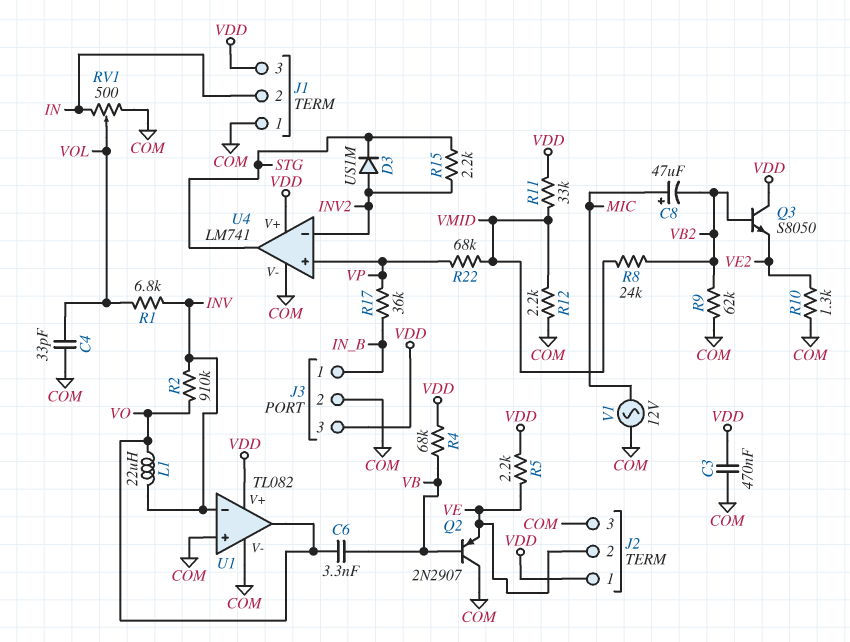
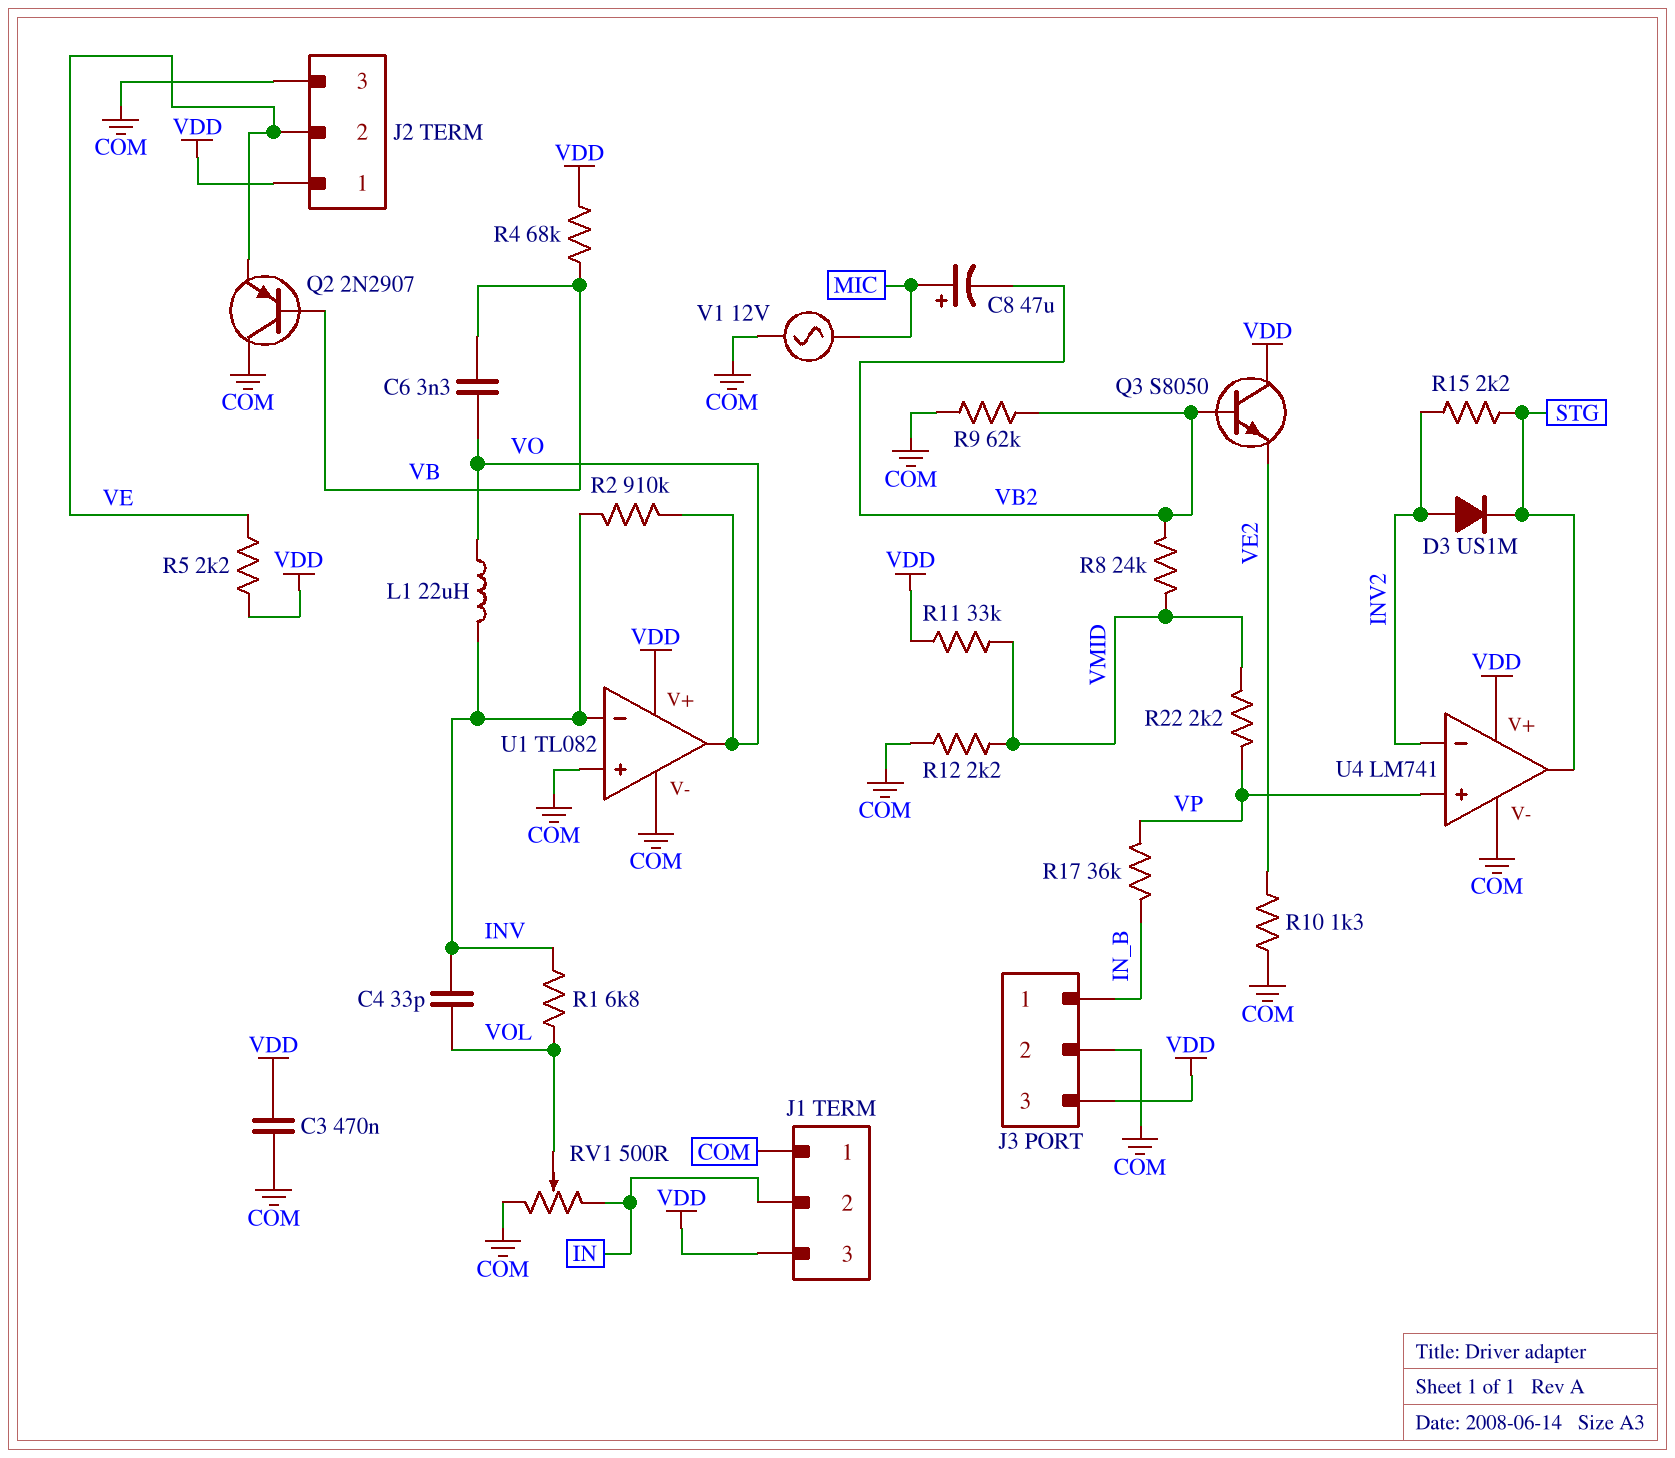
C4: 33pF (COM, VOL) -> 33pF (INV, VOL)
R22: 68k (VMID, VP) -> 2.2k (VMID, VP)

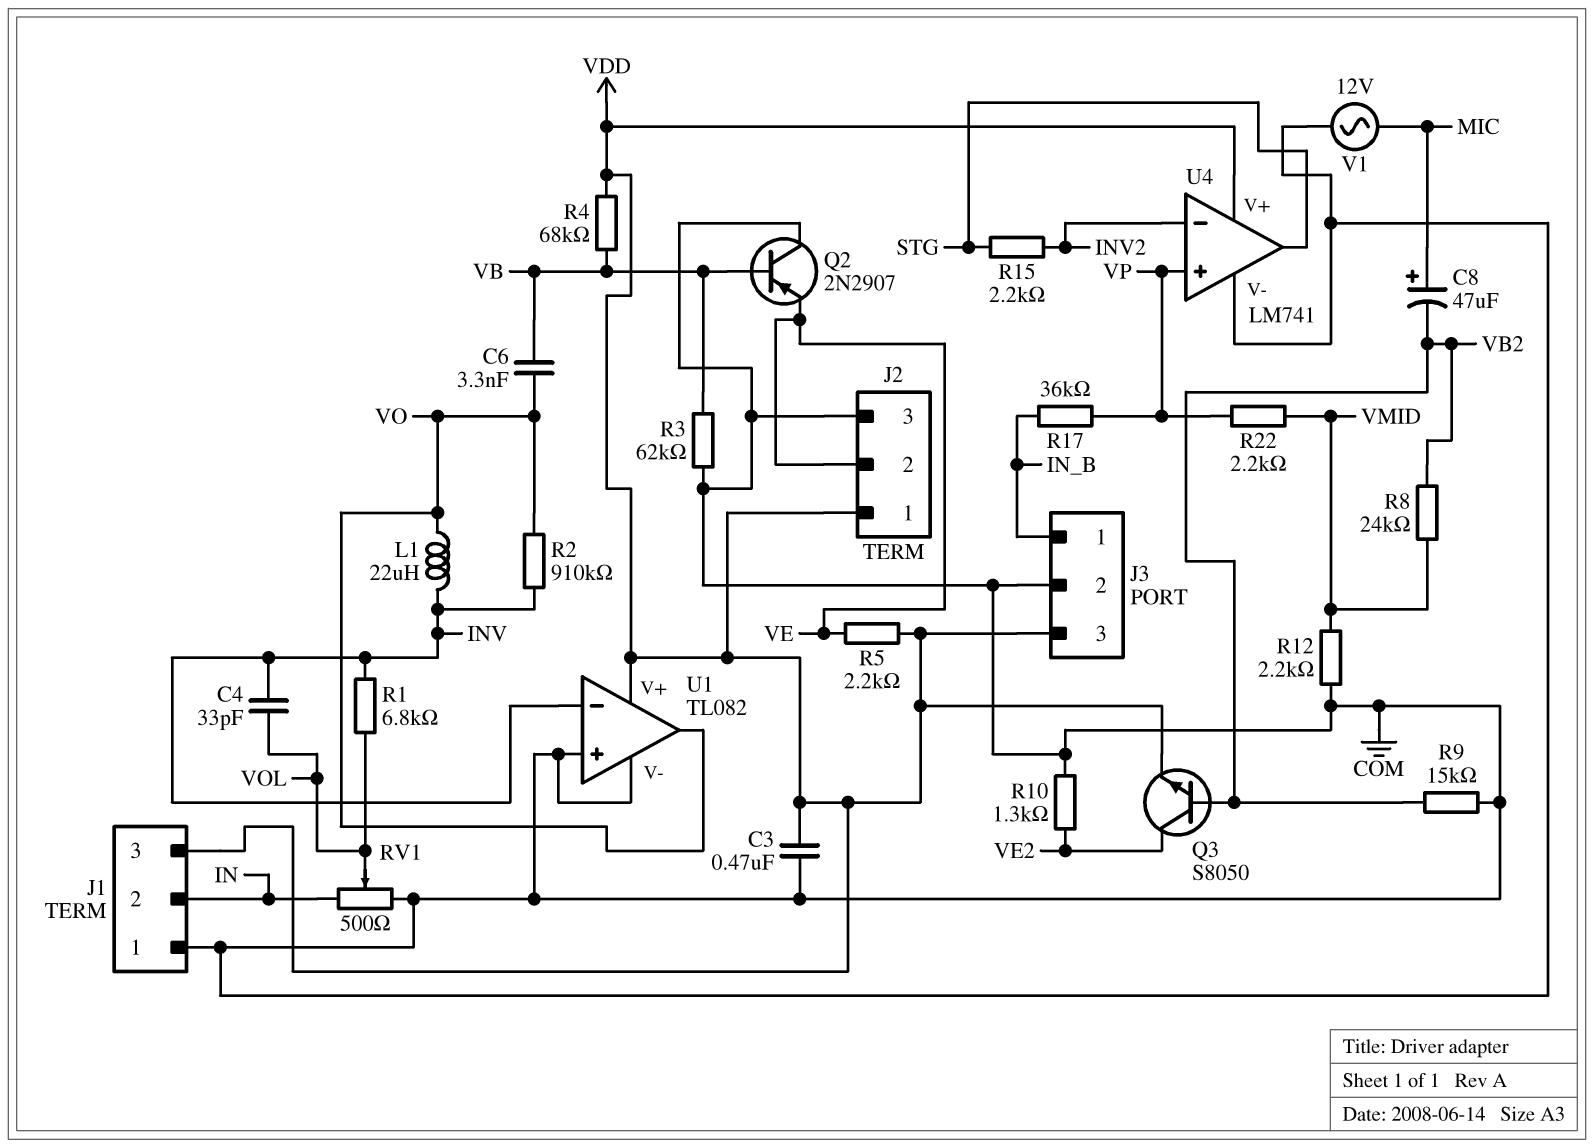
D3: diode US1M (A INV2, K STG) -> none
Q3: NPN S8050 (B VB2, C VDD, E VE2) -> NPN S8050 (B VB2, C VE2, E VDD)
R3: none -> 62k (COM, VB)
R9: 62k (COM, VB2) -> 15k (COM, VB2)
R11: 33k (VDD, VMID) -> none

